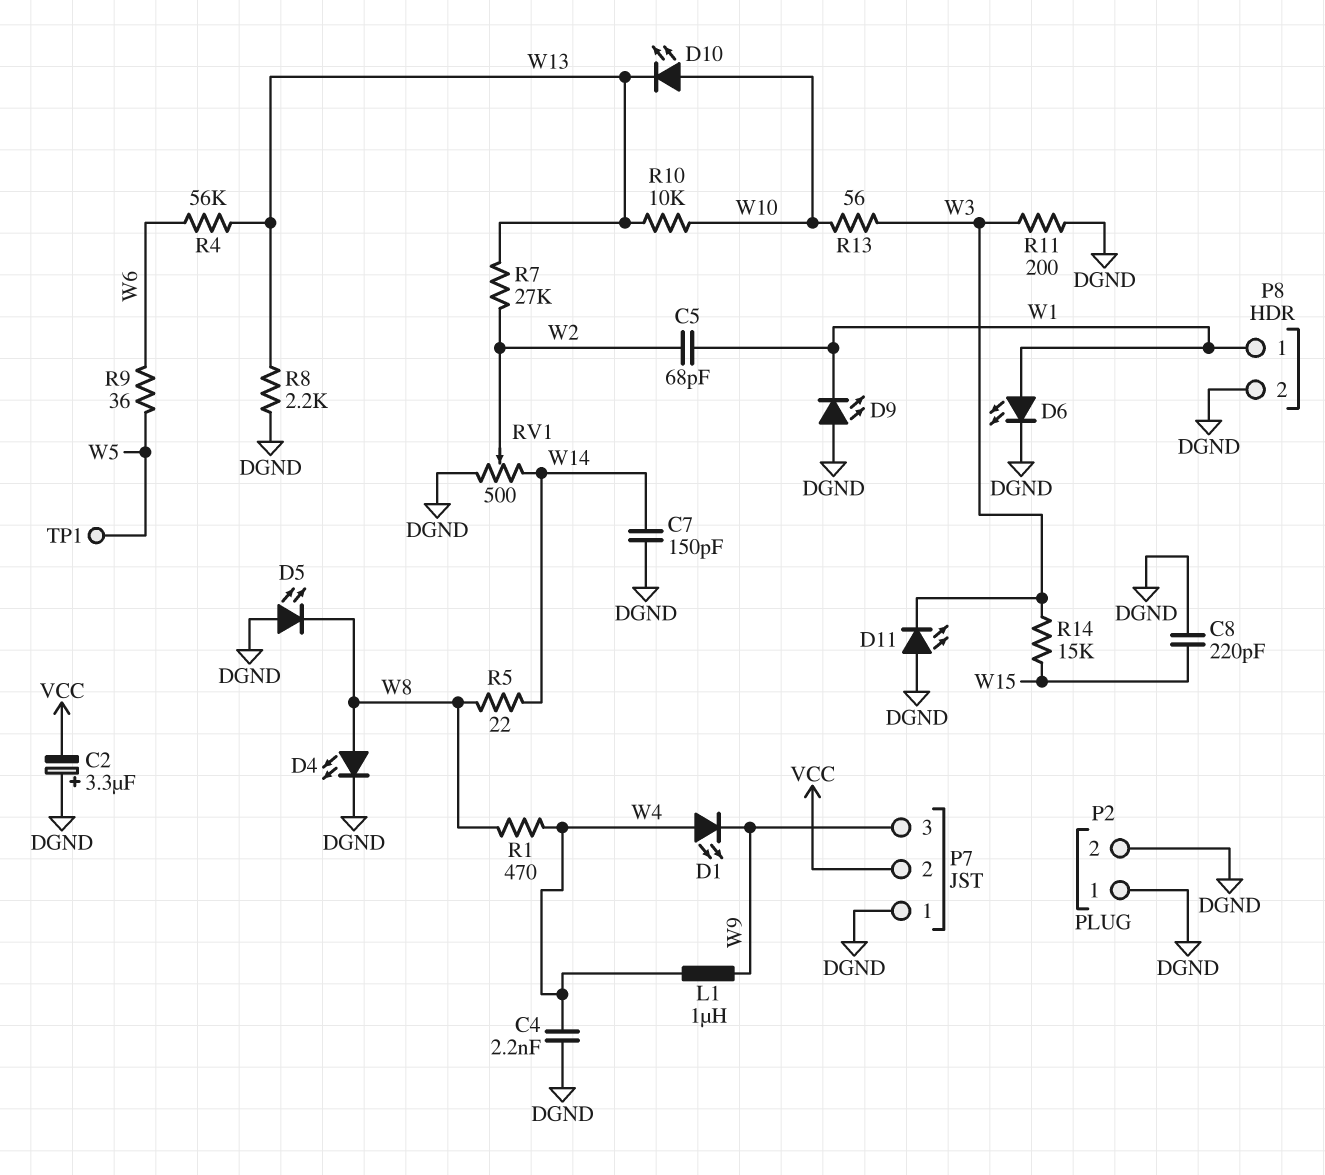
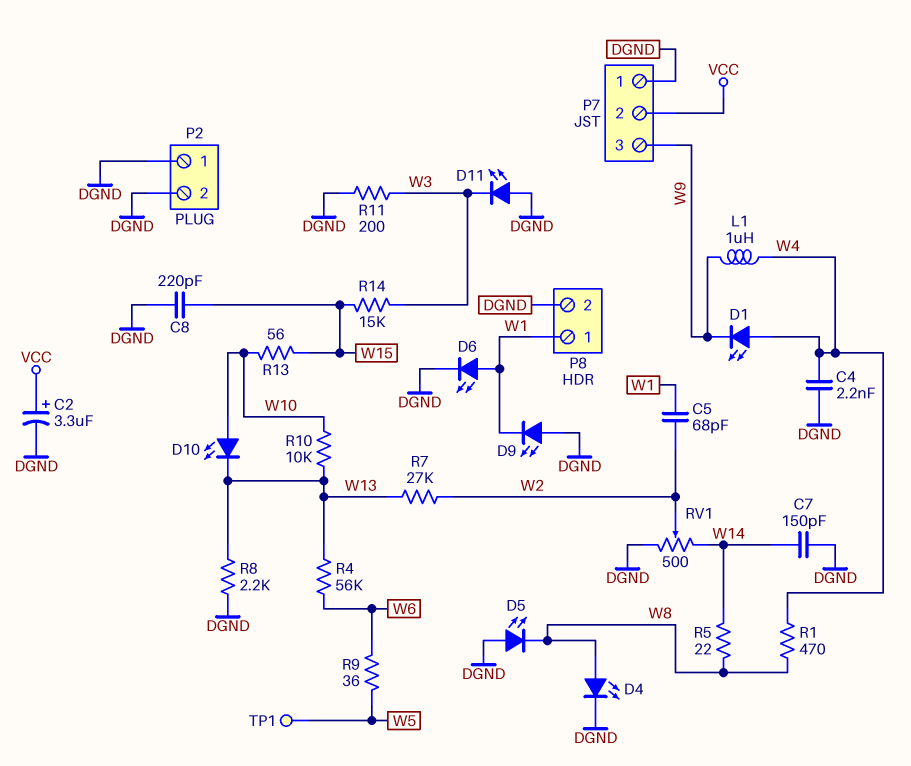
C2: 3.3uF (plus DGND, minus VCC) -> 3.3uF (plus VCC, minus DGND)
R13: 56 (W3, W10) -> 56 (W10, W15)

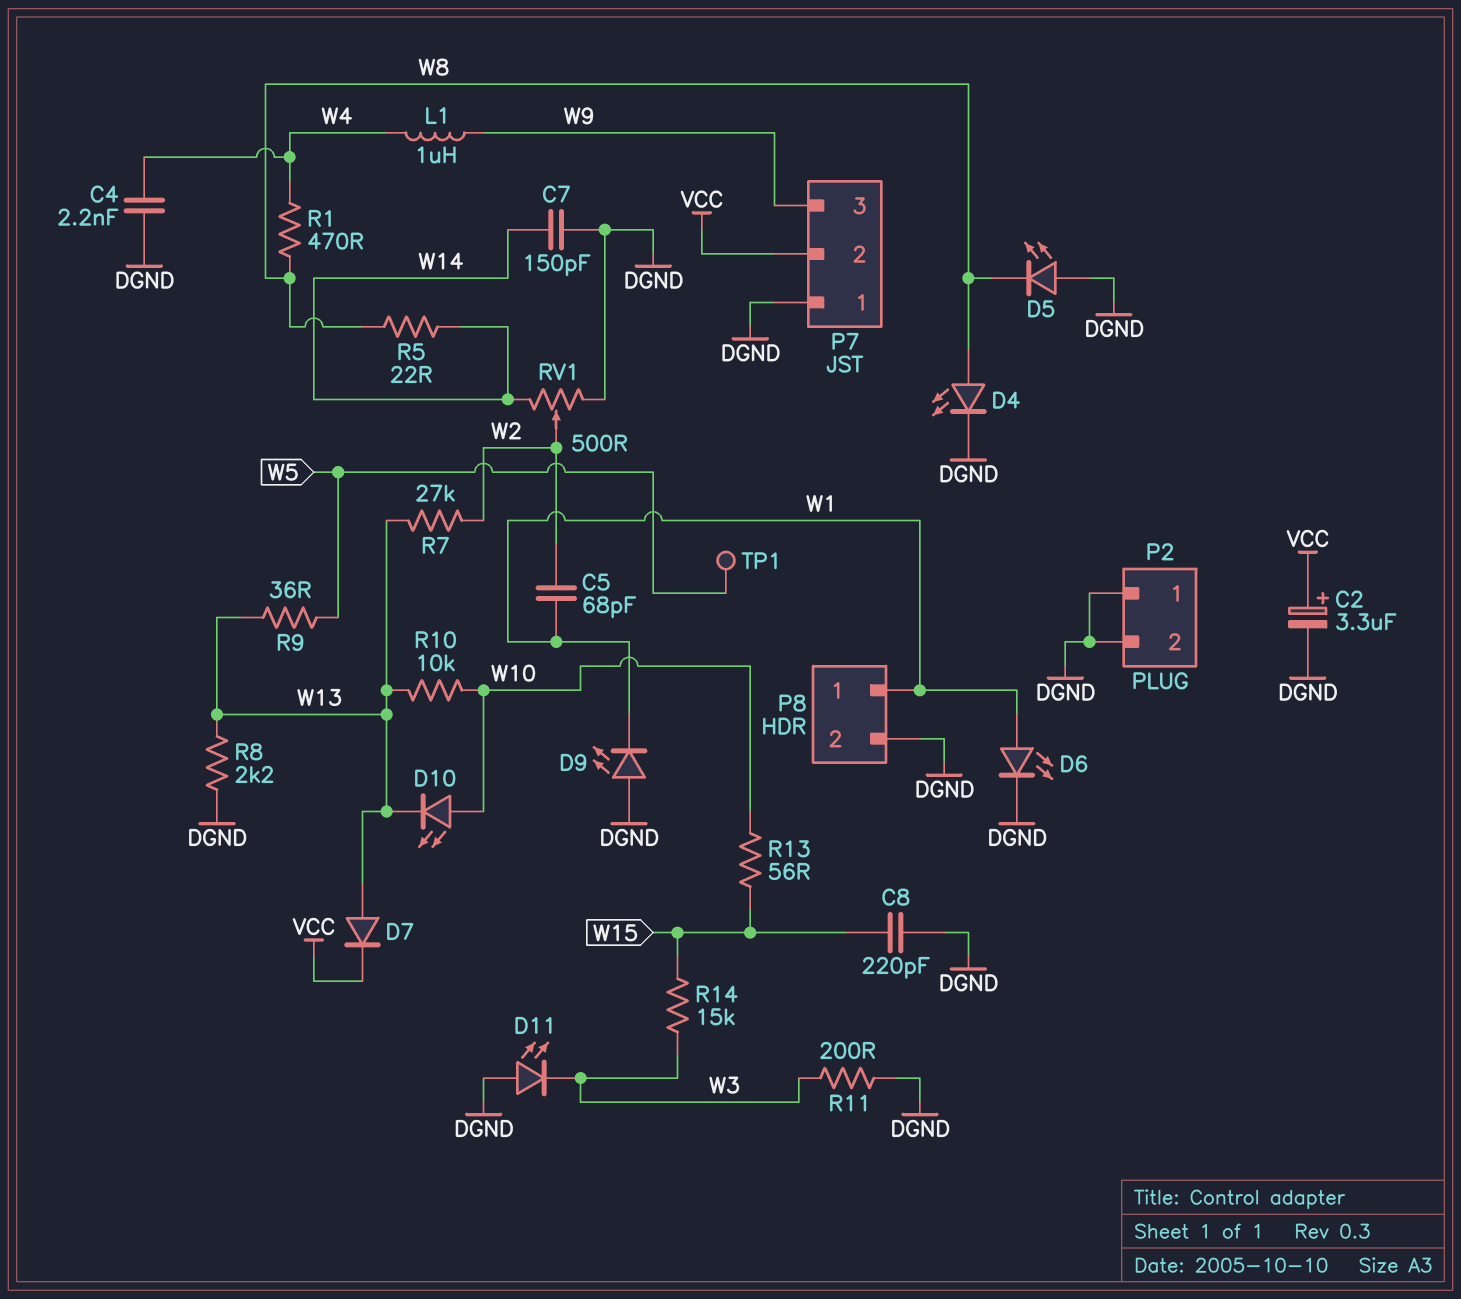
D1: LED (A W4, K W9) -> none
D7: none -> diode (A W13, K VCC)
R4: 56k (W6, W13) -> none
R9: 36 (W5, W6) -> 36 (W5, W13)

